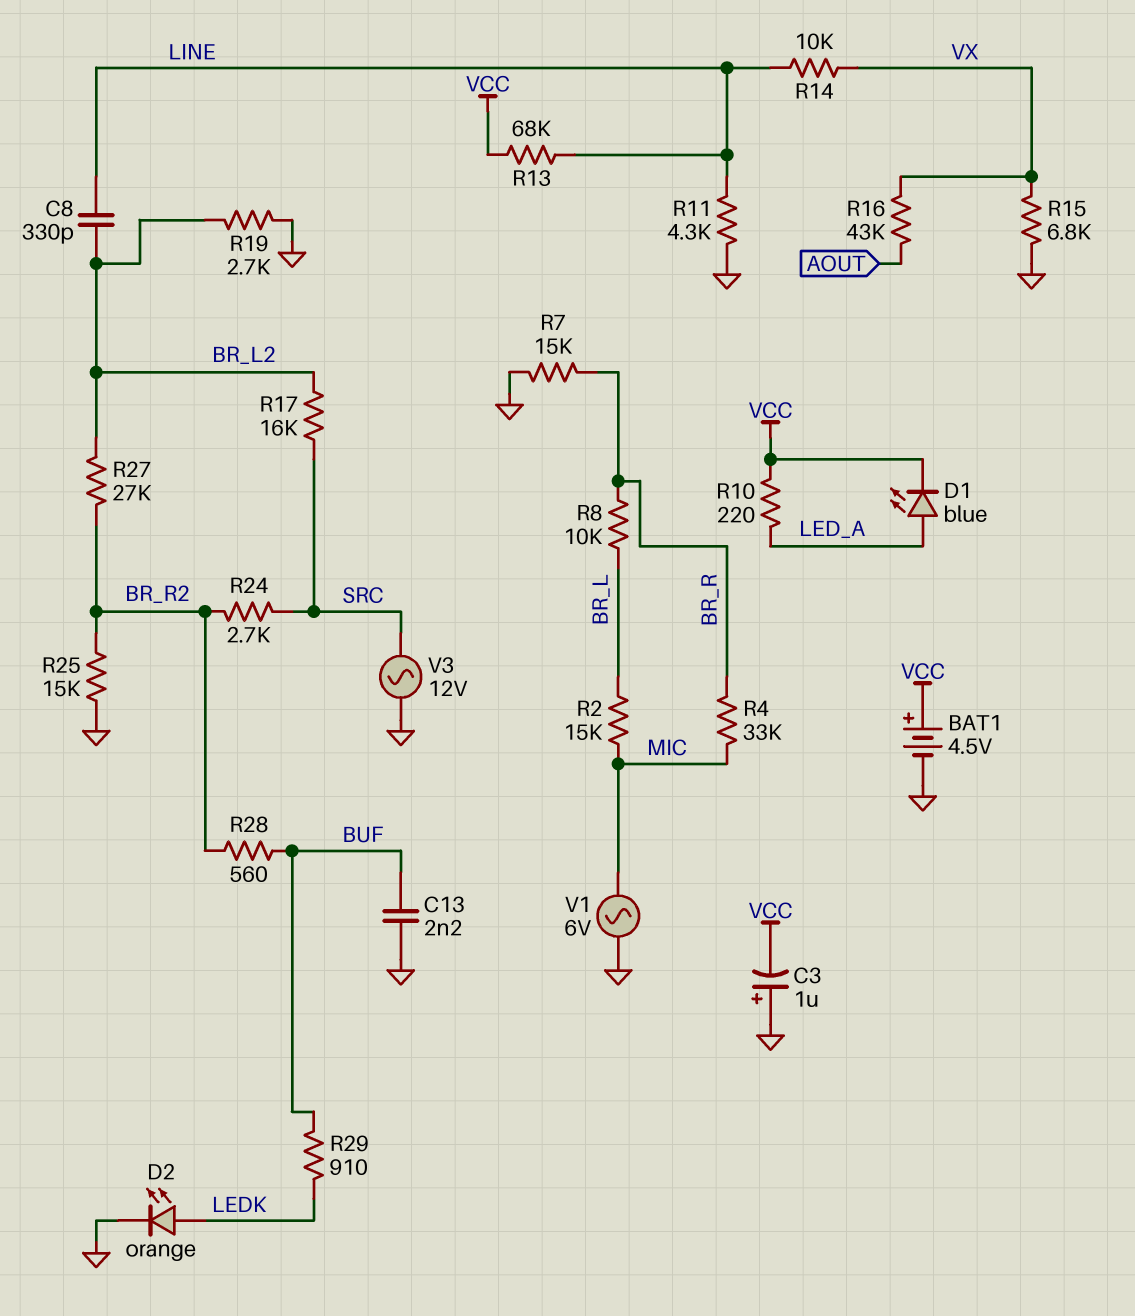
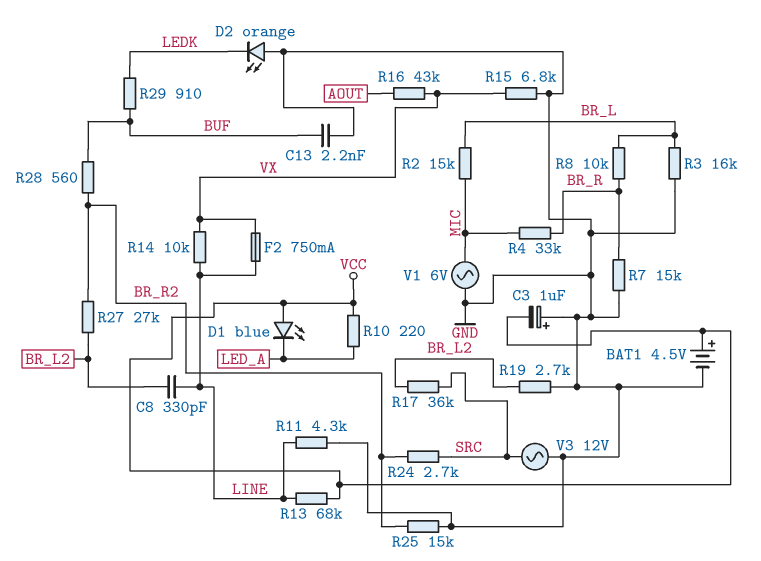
D1: LED blue (A LED_A, K VCC) -> LED blue (A VCC, K LED_A)
D2: LED orange (A LEDK, K GND) -> LED orange (A GND, K LEDK)
F2: none -> 750mA (LINE, VX)
R3: none -> 16k (BR_L, GND)
R17: 16k (BR_L2, SRC) -> 36k (BR_L2, SRC)

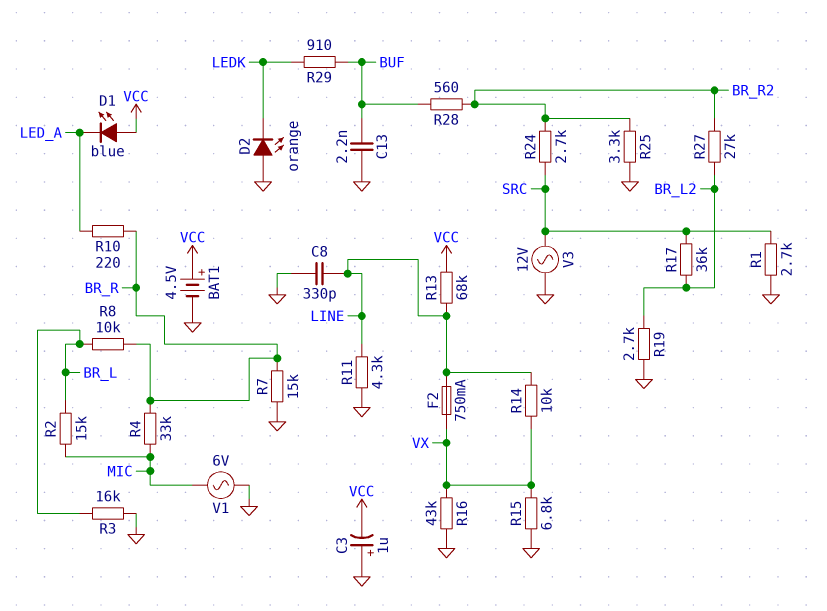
C8: 330pF (BR_L2, LINE) -> 330pF (GND, LINE)
R1: none -> 2.7k (GND, SRC)
R10: 220 (LED_A, VCC) -> 220 (BR_R, LED_A)
R16: 43k (AOUT, VX) -> 43k (GND, VX)
R25: 15k (BR_R2, GND) -> 3.3k (BR_R2, GND)

